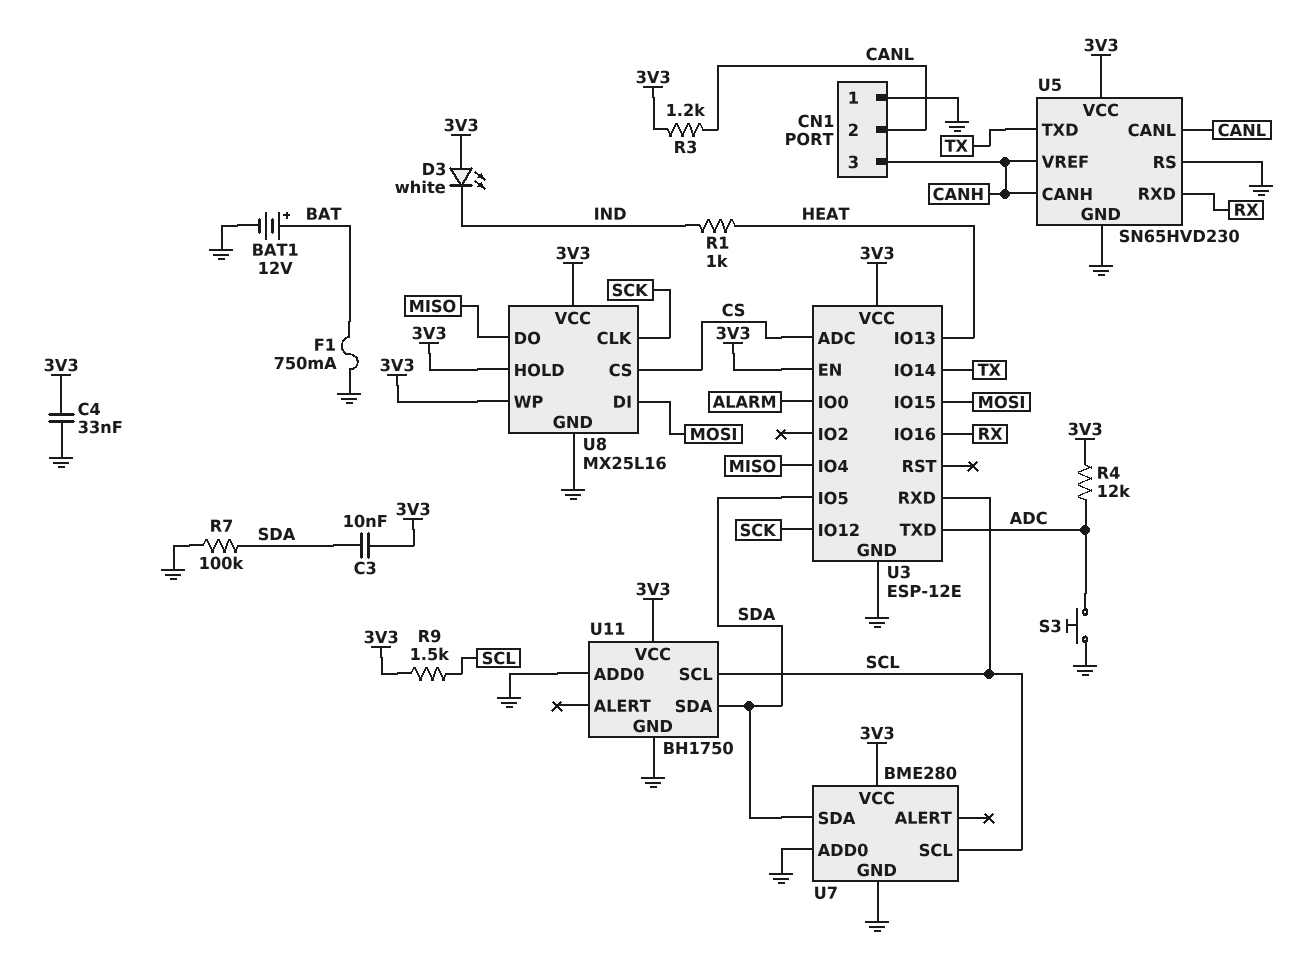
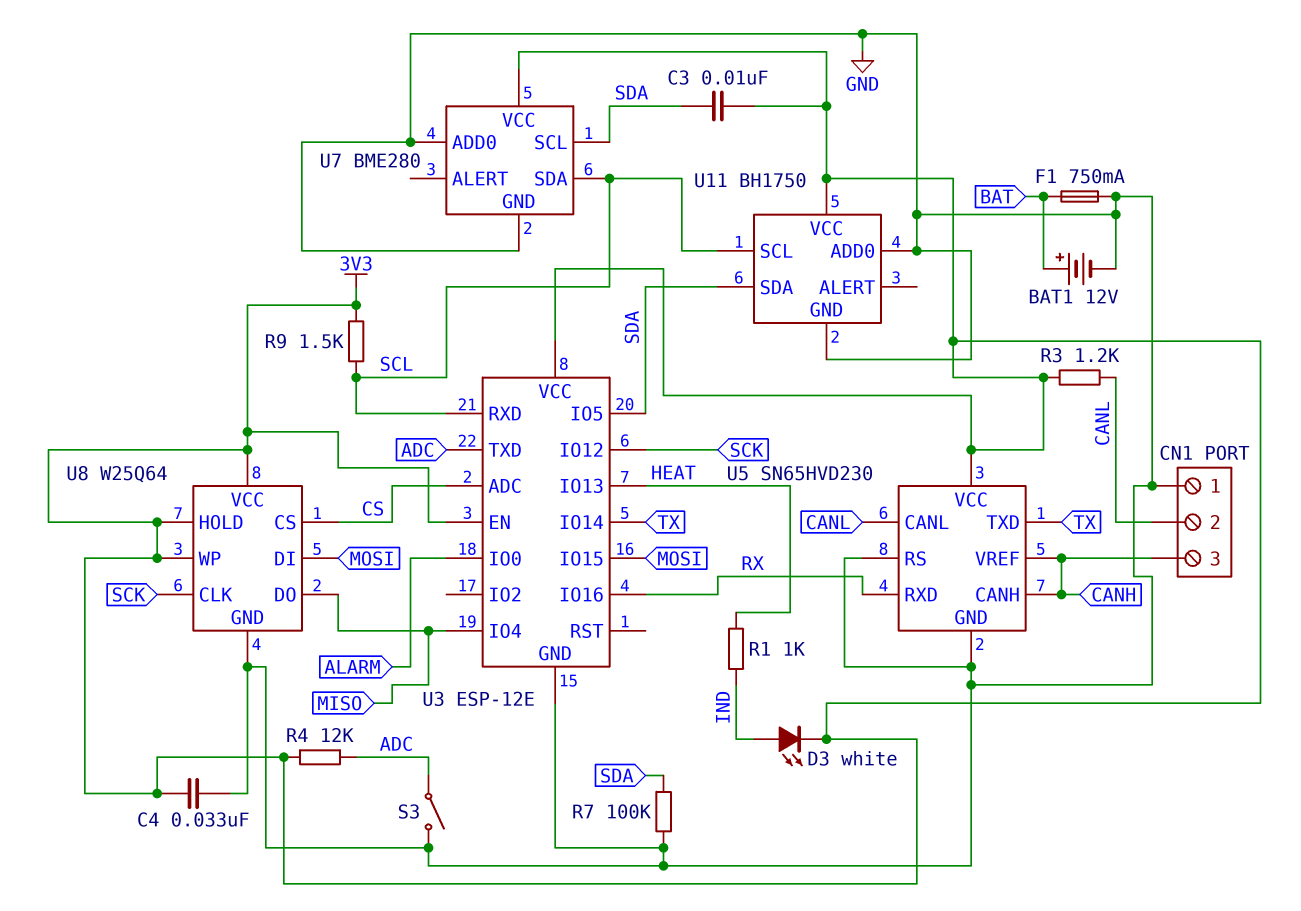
D3: LED white (A 3V3, K IND) -> LED white (A IND, K 3V3)
S3: button (ADC, GND) -> switch (ADC, GND)
U7 pin SCL: SCL -> SDA
U7 pin SDA: SDA -> SCL
U8: MX25L16 -> W25Q64

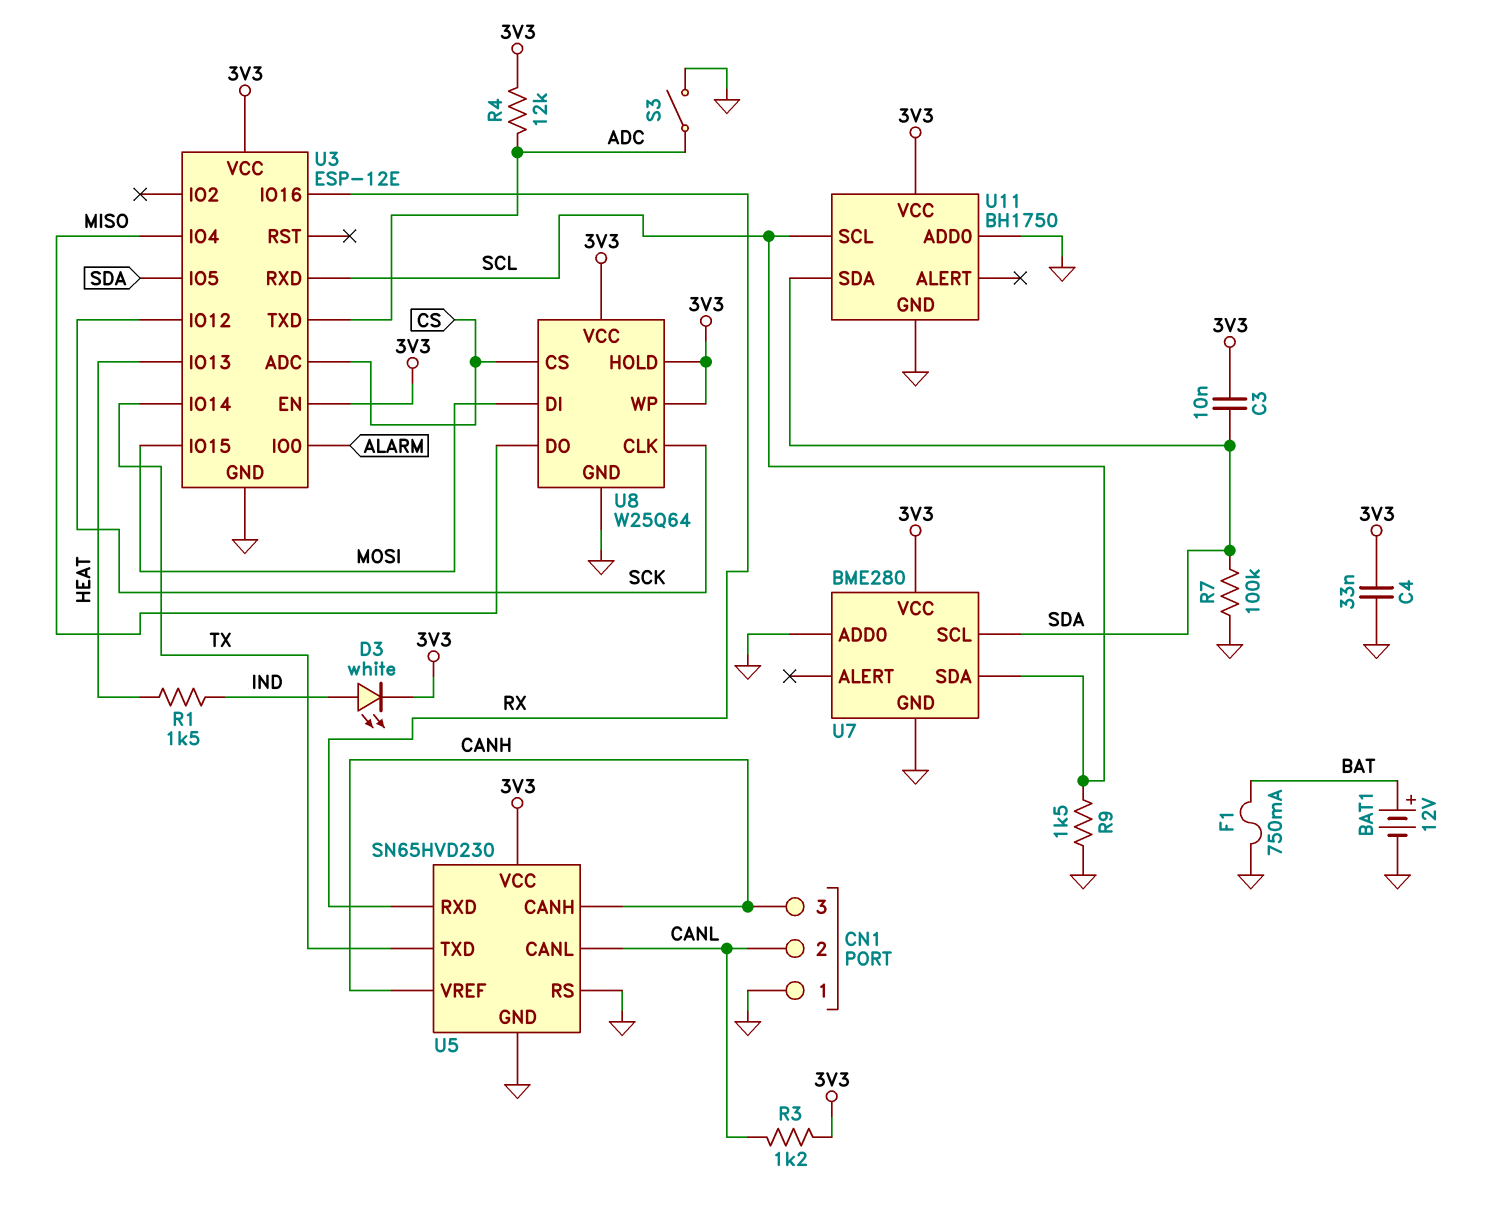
R1: 1k (HEAT, IND) -> 1.5k (HEAT, IND)
R9: 1.5k (3V3, SCL) -> 1.5k (GND, SCL)

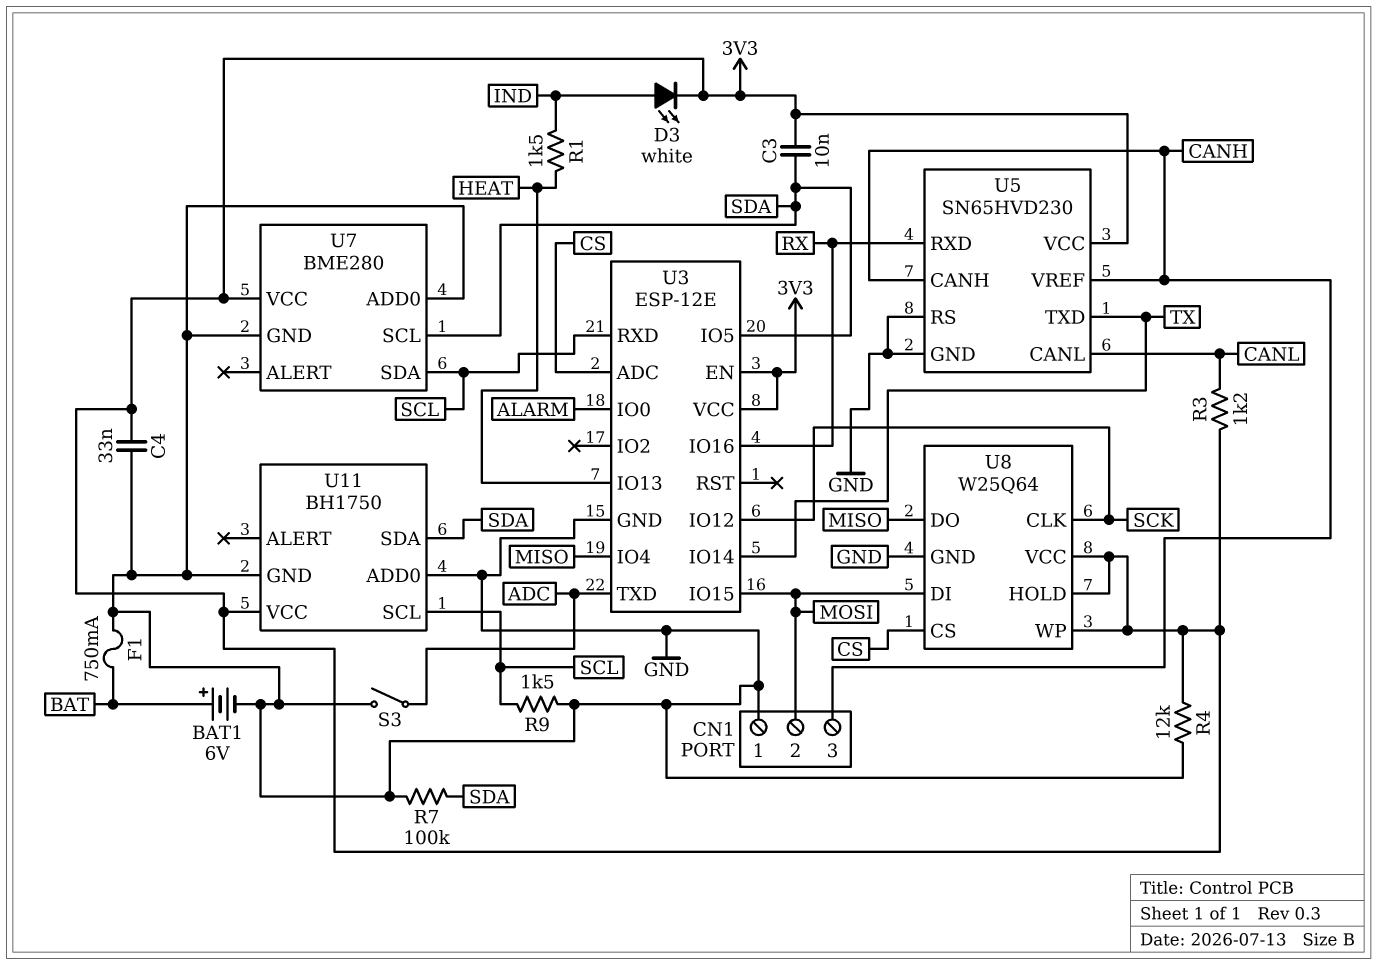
BAT1: 12V (plus BAT, minus GND) -> 6V (plus BAT, minus GND)
CN1 pin 2: CANL -> MOSI
R4: 12k (3V3, ADC) -> 12k (3V3, GND)

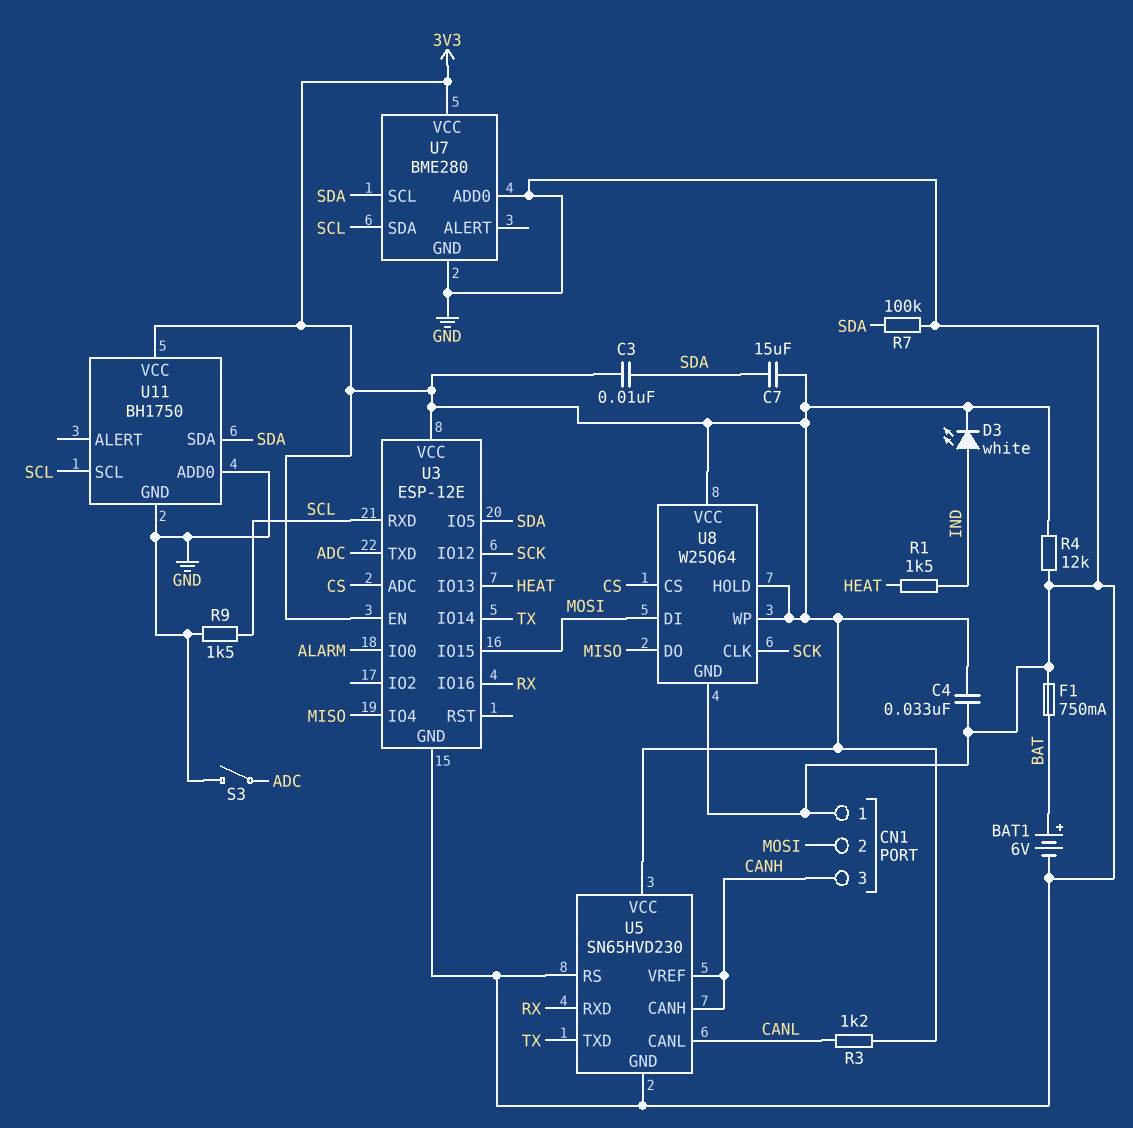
C7: none -> 15uF (3V3, SDA)

